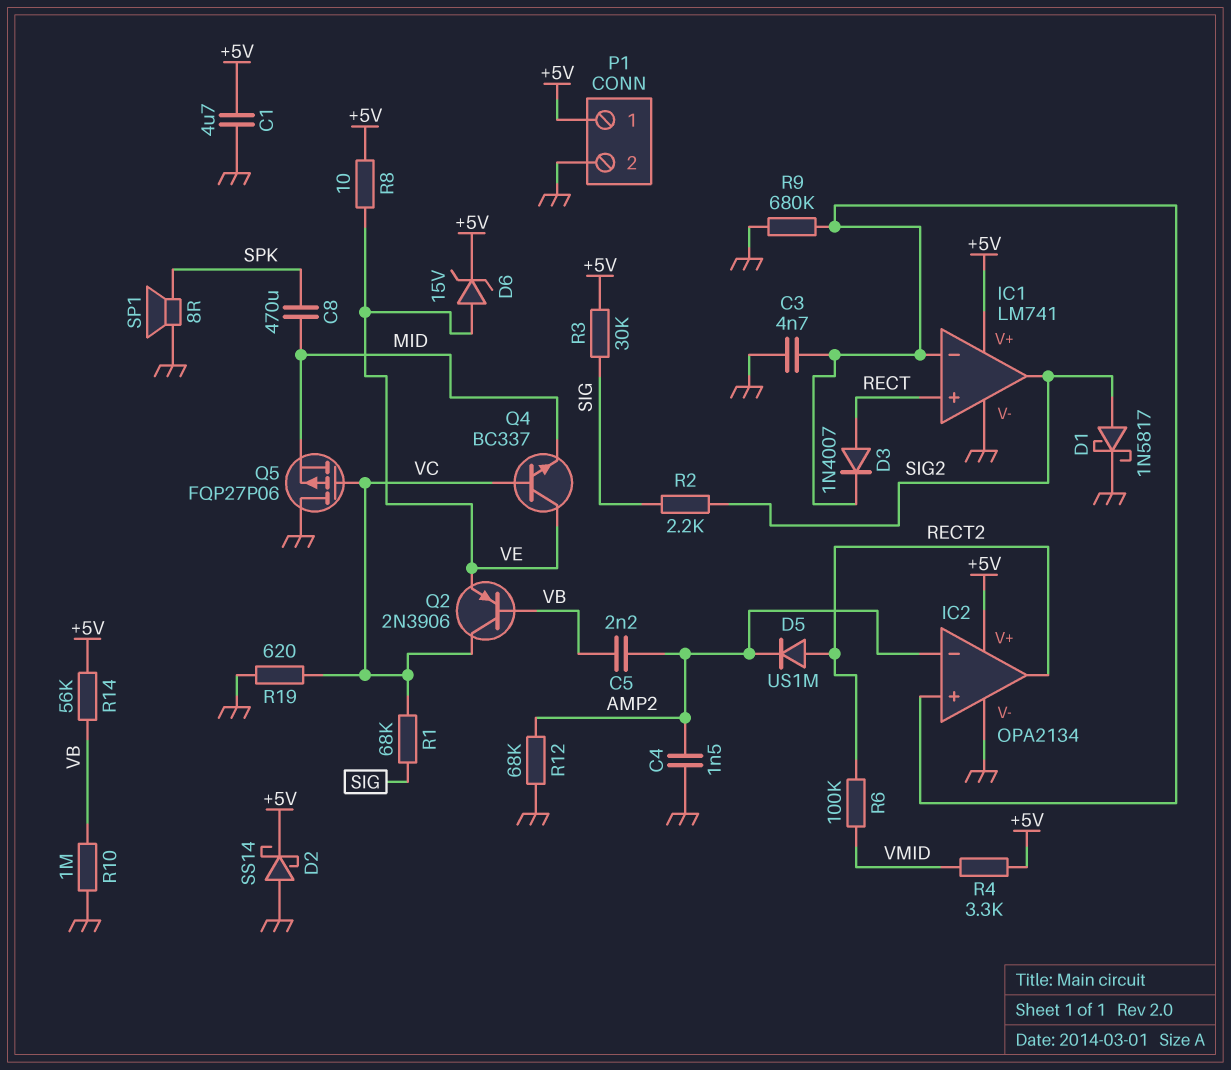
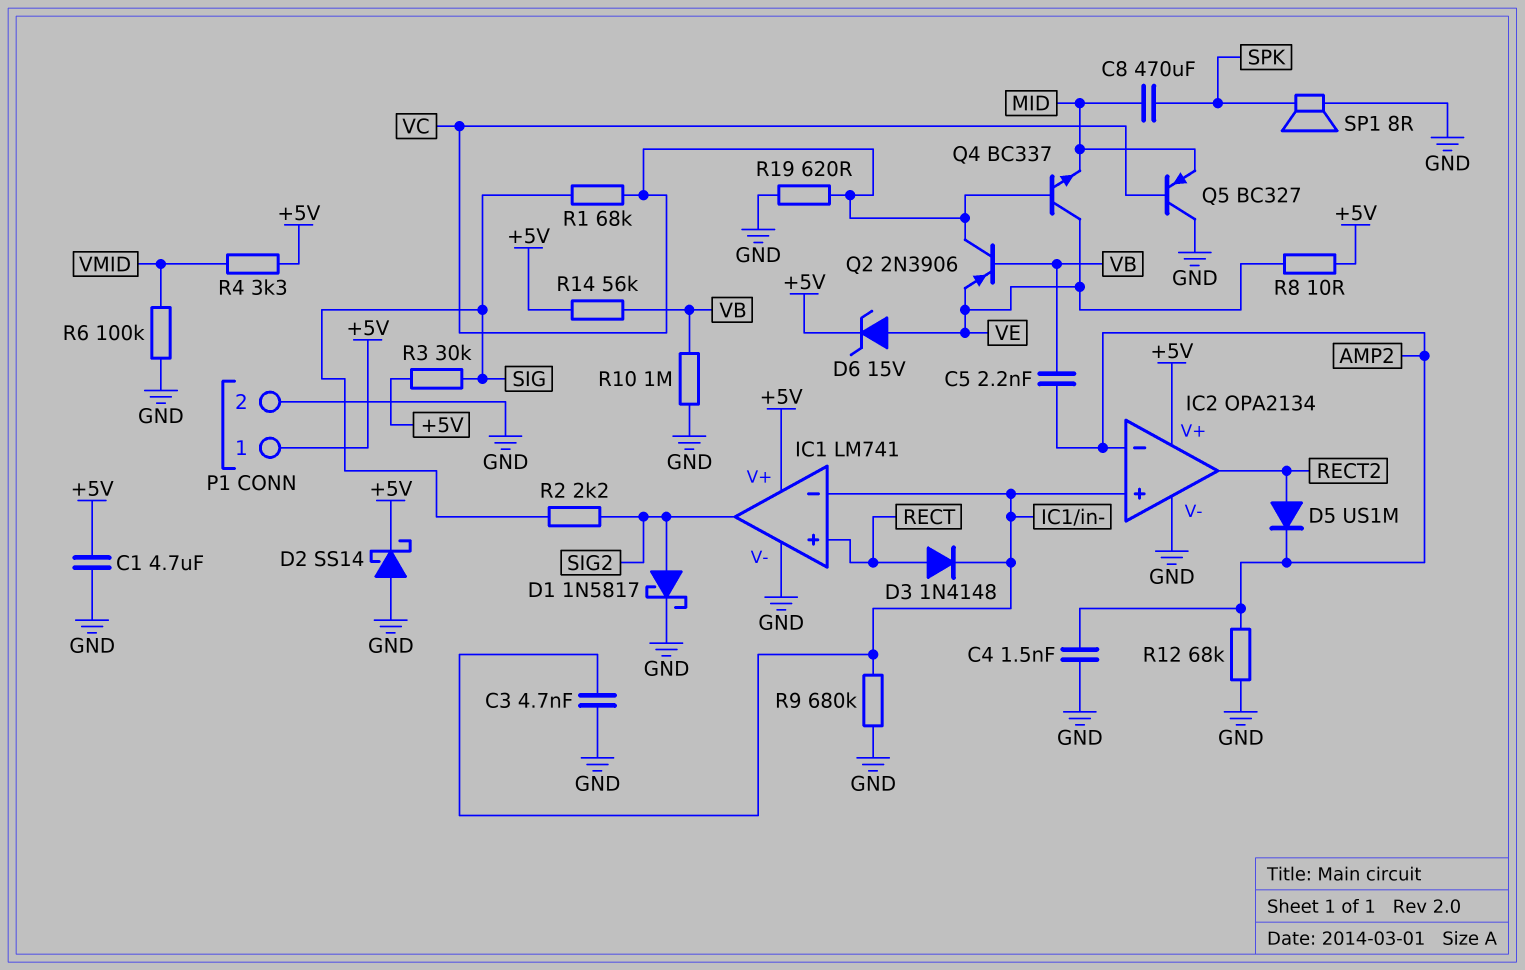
D3: diode 1N4007 (A RECT, K IC1/in-) -> diode 1N4148 (A RECT, K IC1/in-)
Q5: PMOS FQP27P06 (G VC, D GND, S MID) -> PNP BC327 (B VC, C GND, E MID)
R6: 100k (RECT2, VMID) -> 100k (GND, VMID)

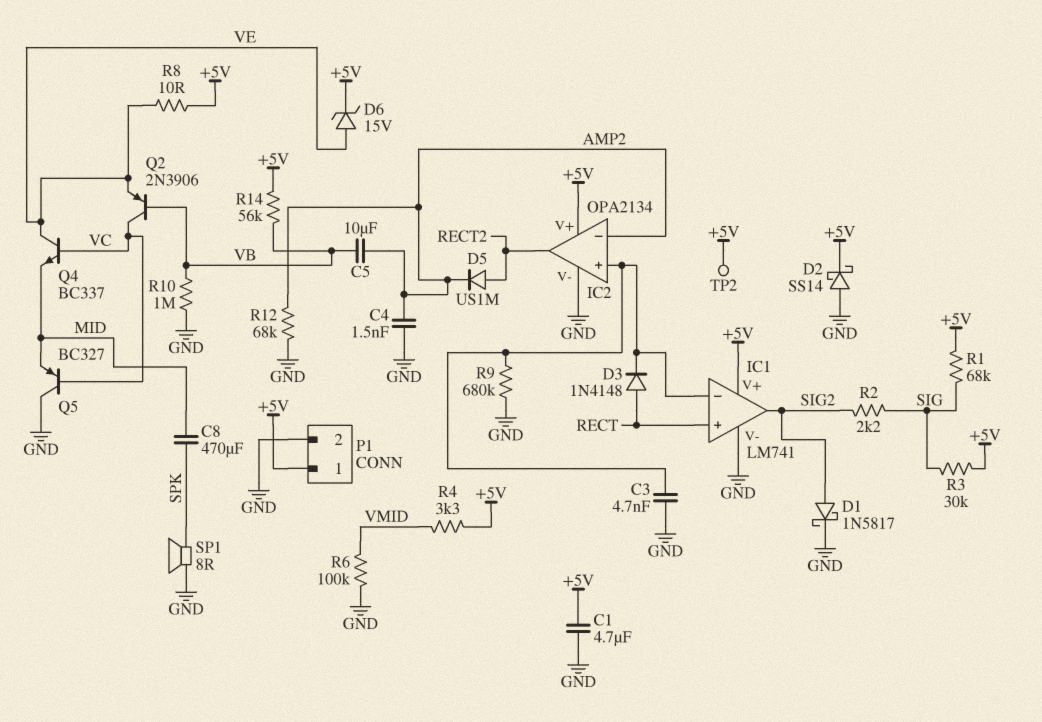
C5: 2.2nF (AMP2, VB) -> 10uF (AMP2, VB)
R1: 68k (SIG, VC) -> 68k (+5V, SIG)
R19: 620 (GND, VC) -> none
TP2: none -> test point (+5V)

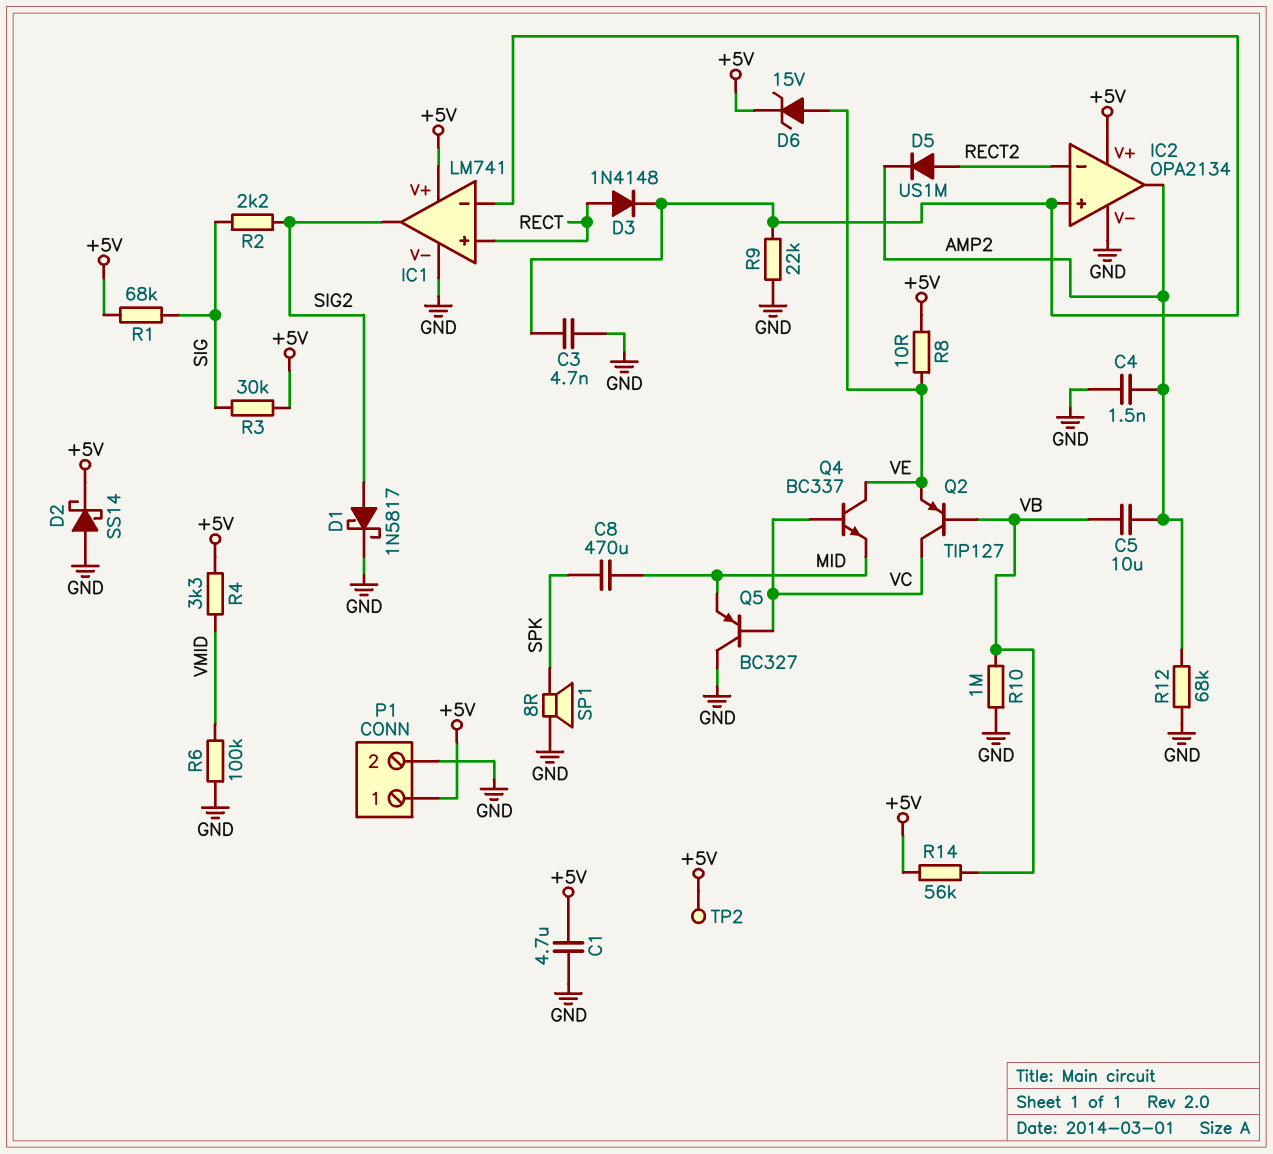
IC2 pin in-: AMP2 -> RECT2
IC2 pin out: RECT2 -> AMP2
Q2: PNP 2N3906 (B VB, C VC, E VE) -> PNP TIP127 (B VB, C VC, E VE)
R9: 680k (GND, IC1/in-) -> 22k (GND, IC1/in-)

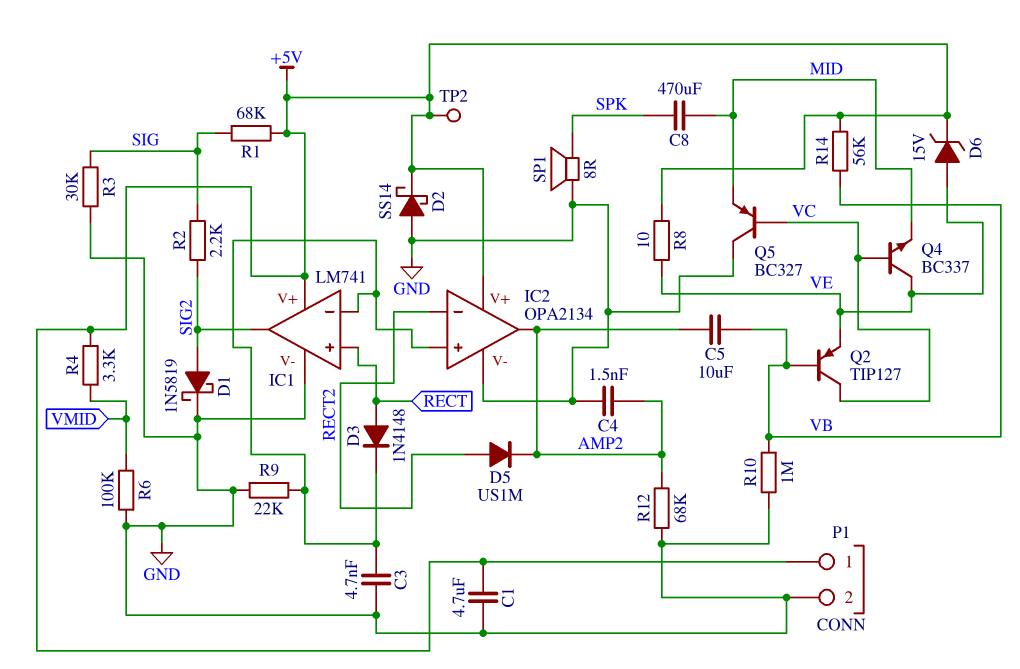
D1: schottky 1N5817 (A SIG2, K GND) -> schottky 1N5819 (A SIG2, K GND)
R3: 30k (+5V, SIG) -> 30k (GND, SIG)

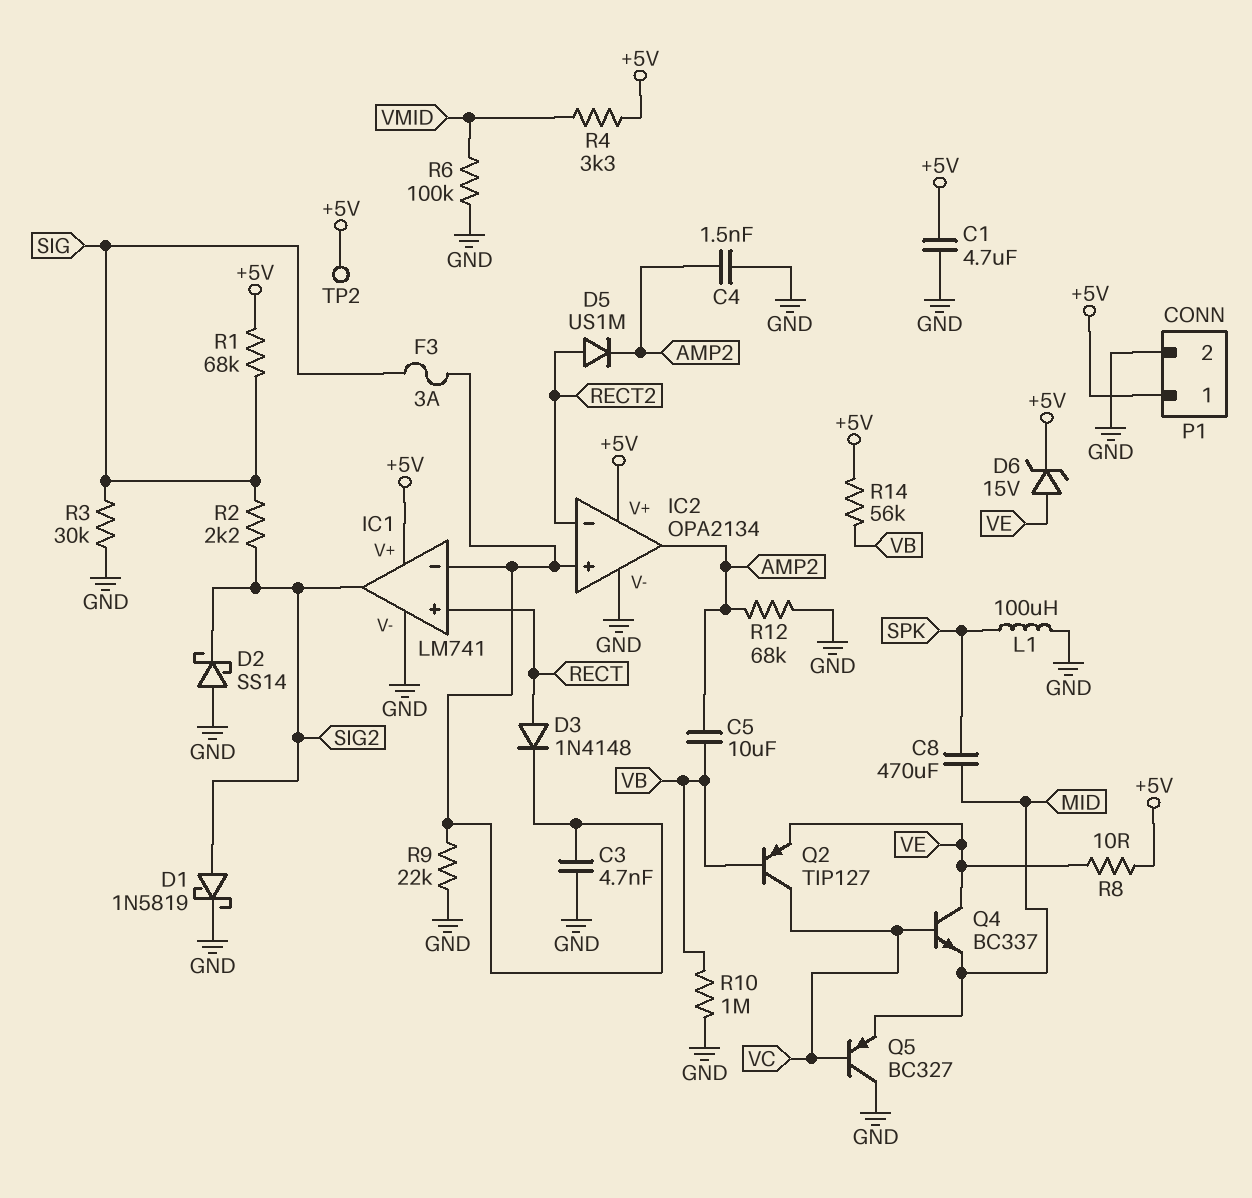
D2: schottky SS14 (A GND, K +5V) -> schottky SS14 (A GND, K SIG2)
F3: none -> 3A (IC1/in-, SIG)
L1: none -> 100uH (GND, SPK)
SP1: speaker 8R (GND, SPK) -> none

